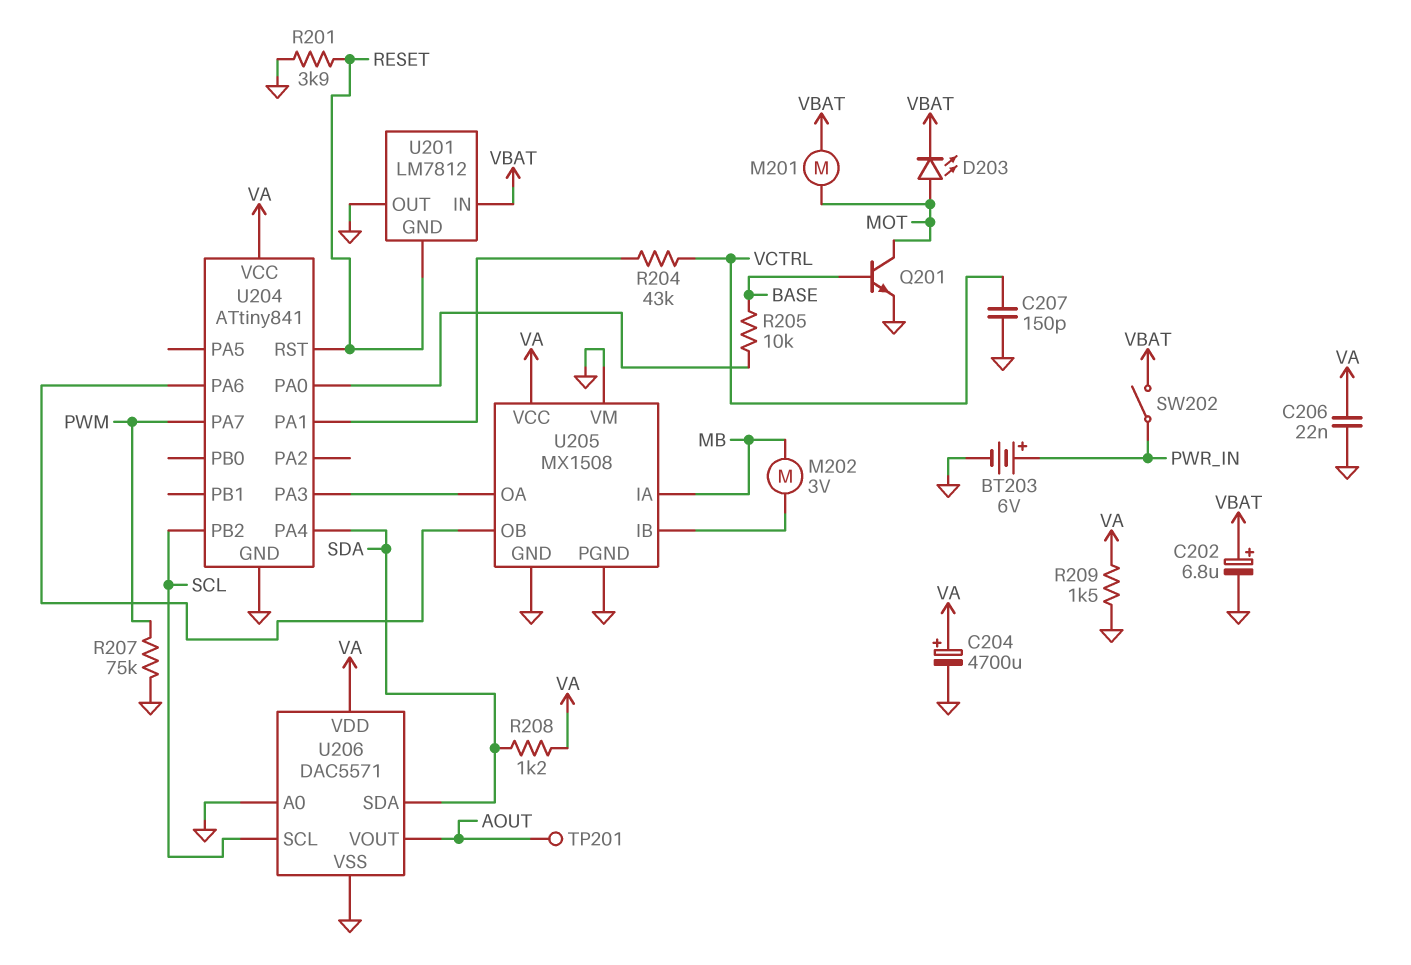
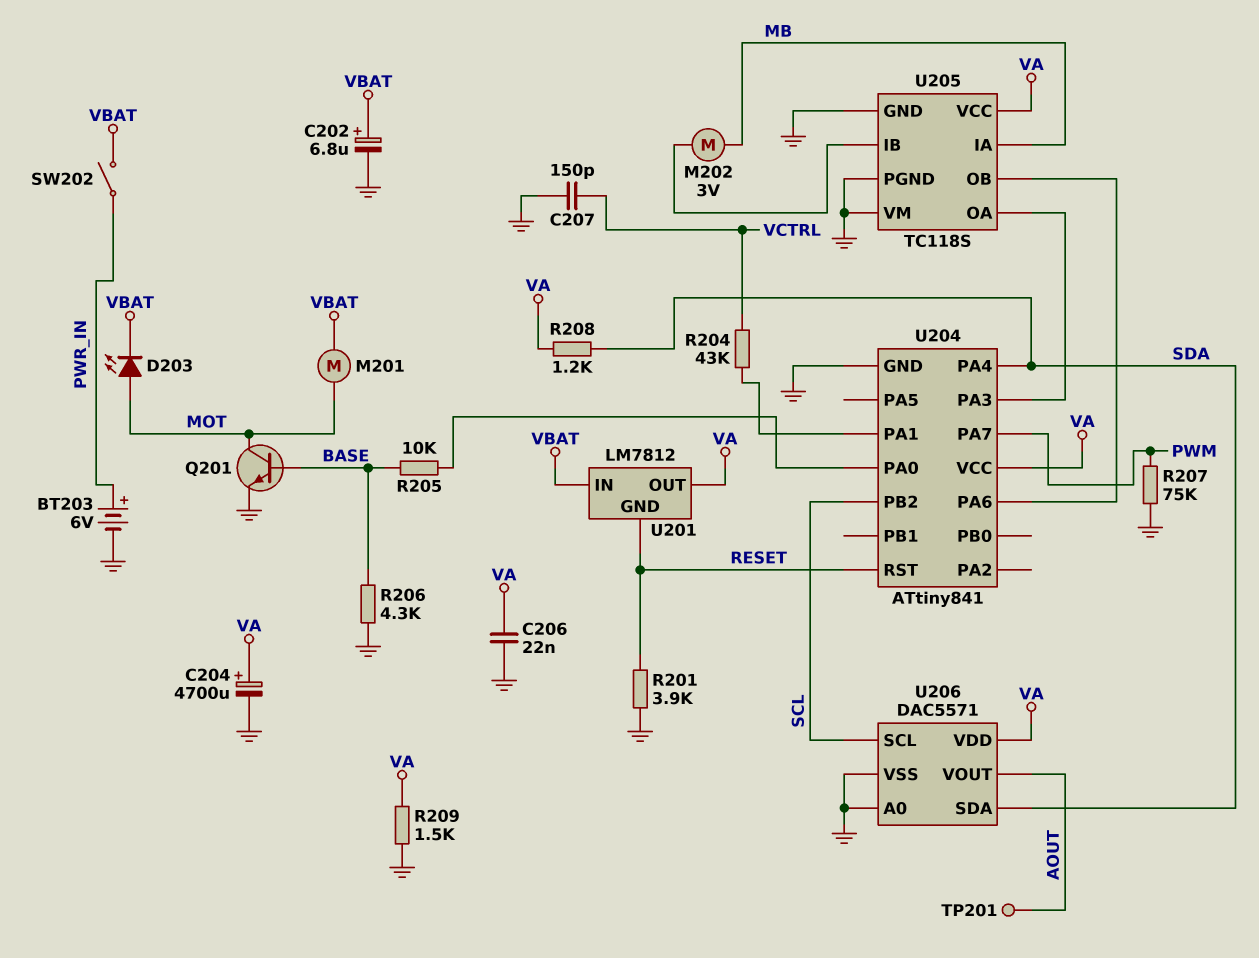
R206: none -> 4.3k (BASE, GND)
U201 pin OUT: GND -> VA
U205: MX1508 -> TC118S

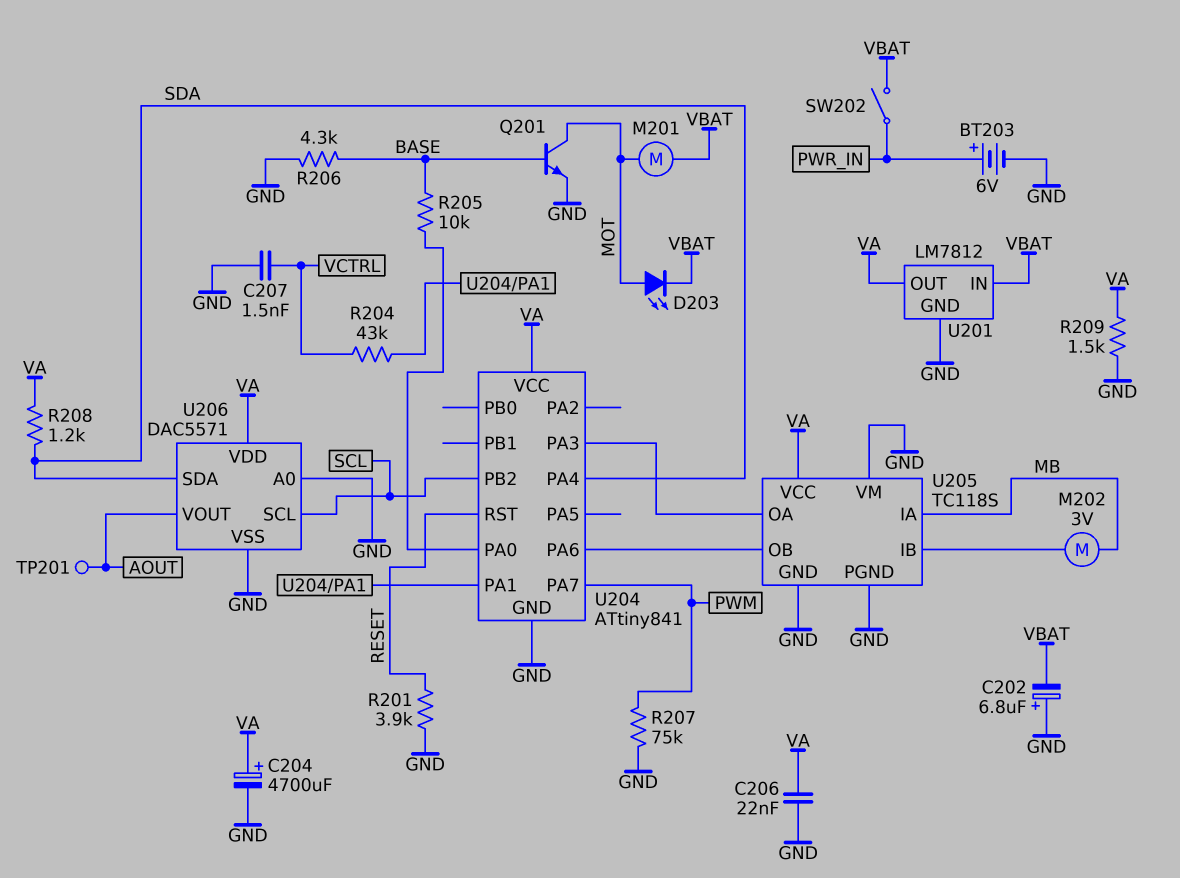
C202: 6.8uF (plus VBAT, minus GND) -> 6.8uF (plus GND, minus VBAT)
C207: 150pF (GND, VCTRL) -> 1.5nF (GND, VCTRL)
U201 pin GND: RESET -> GND

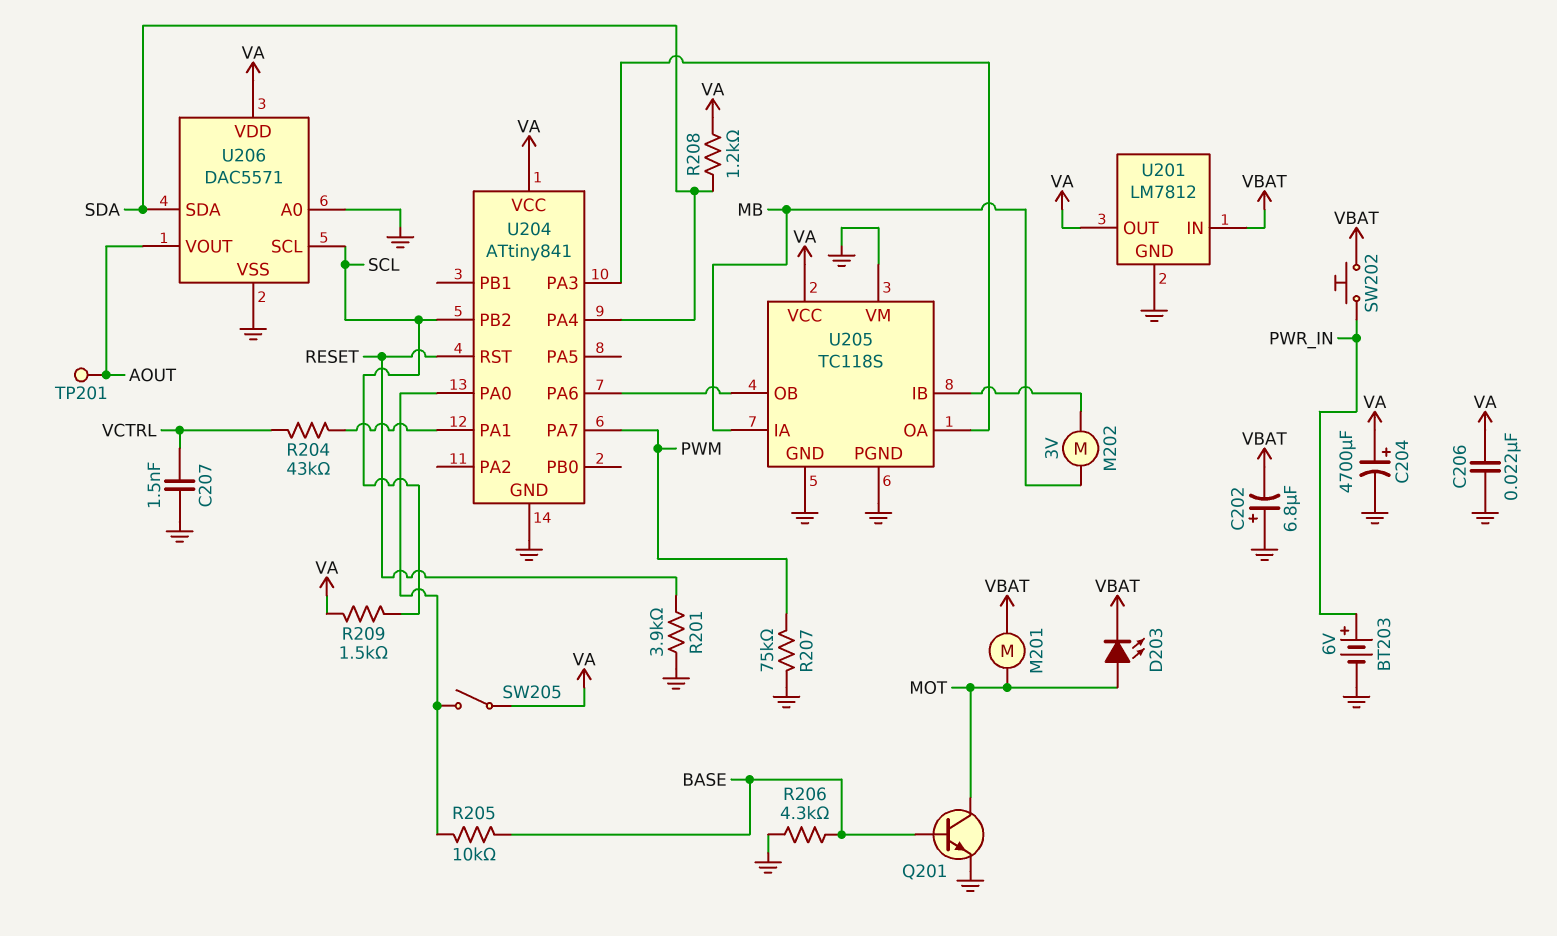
R209: 1.5k (GND, VA) -> 1.5k (SCL, VA)
SW202: switch (PWR_IN, VBAT) -> button (PWR_IN, VBAT)
SW205: none -> switch (U204/PA0, VA)

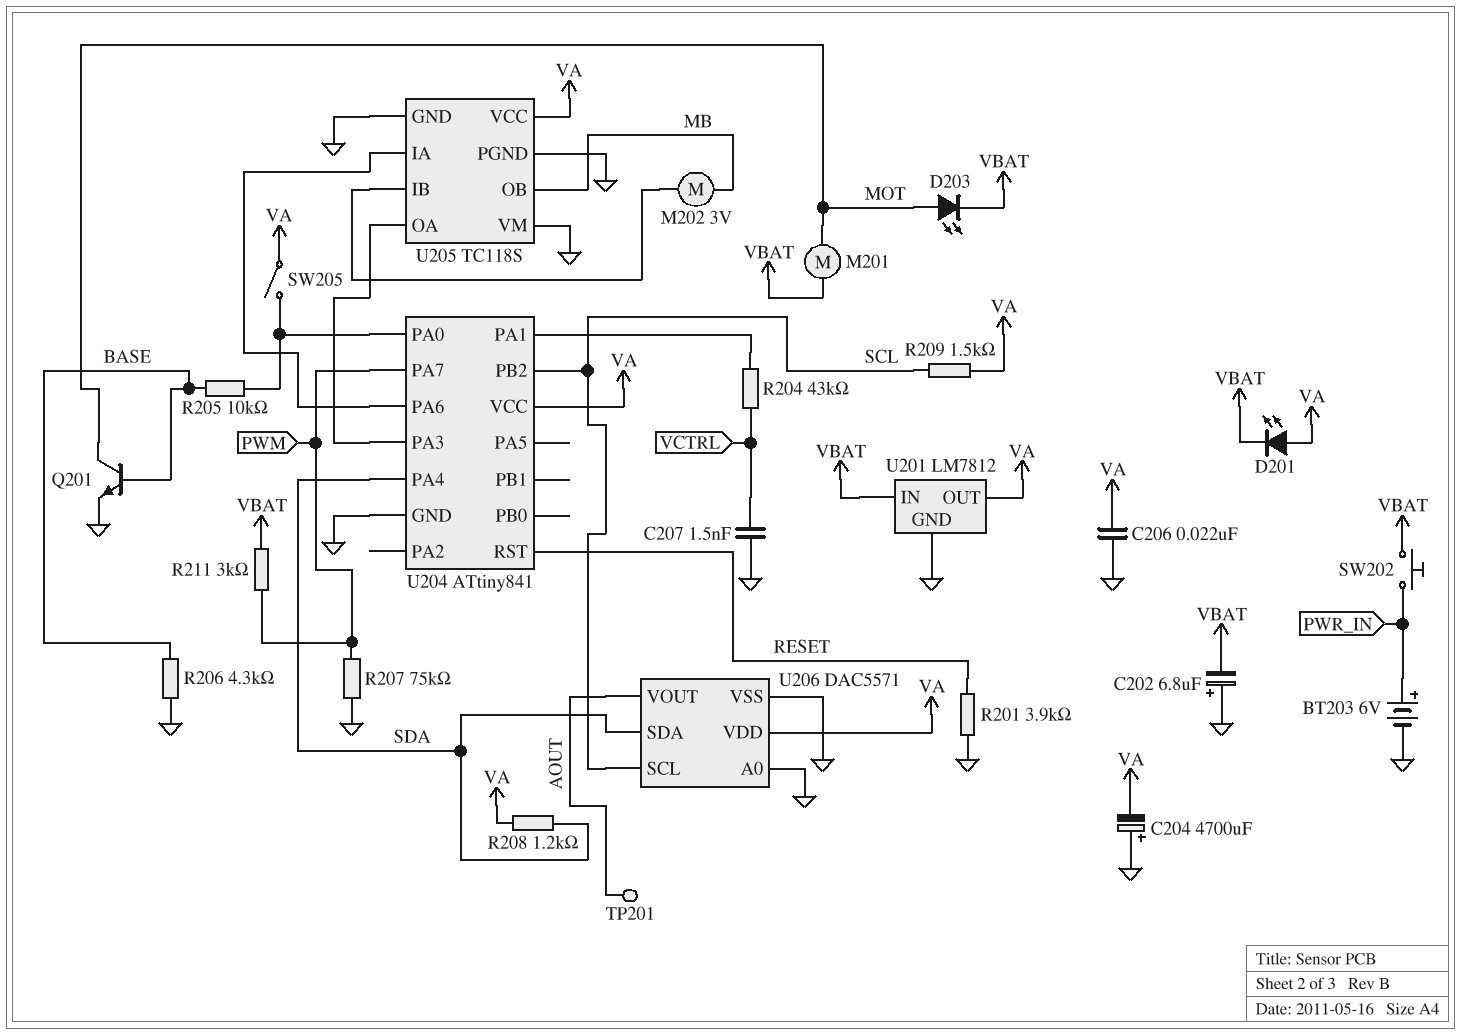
C204: 4700uF (plus VA, minus GND) -> 4700uF (plus GND, minus VA)
D201: none -> LED (A VA, K VBAT)
R211: none -> 3k (PWM, VBAT)
U205 pin IA: MB -> U204/PA6
U205 pin OB: U204/PA6 -> MB

